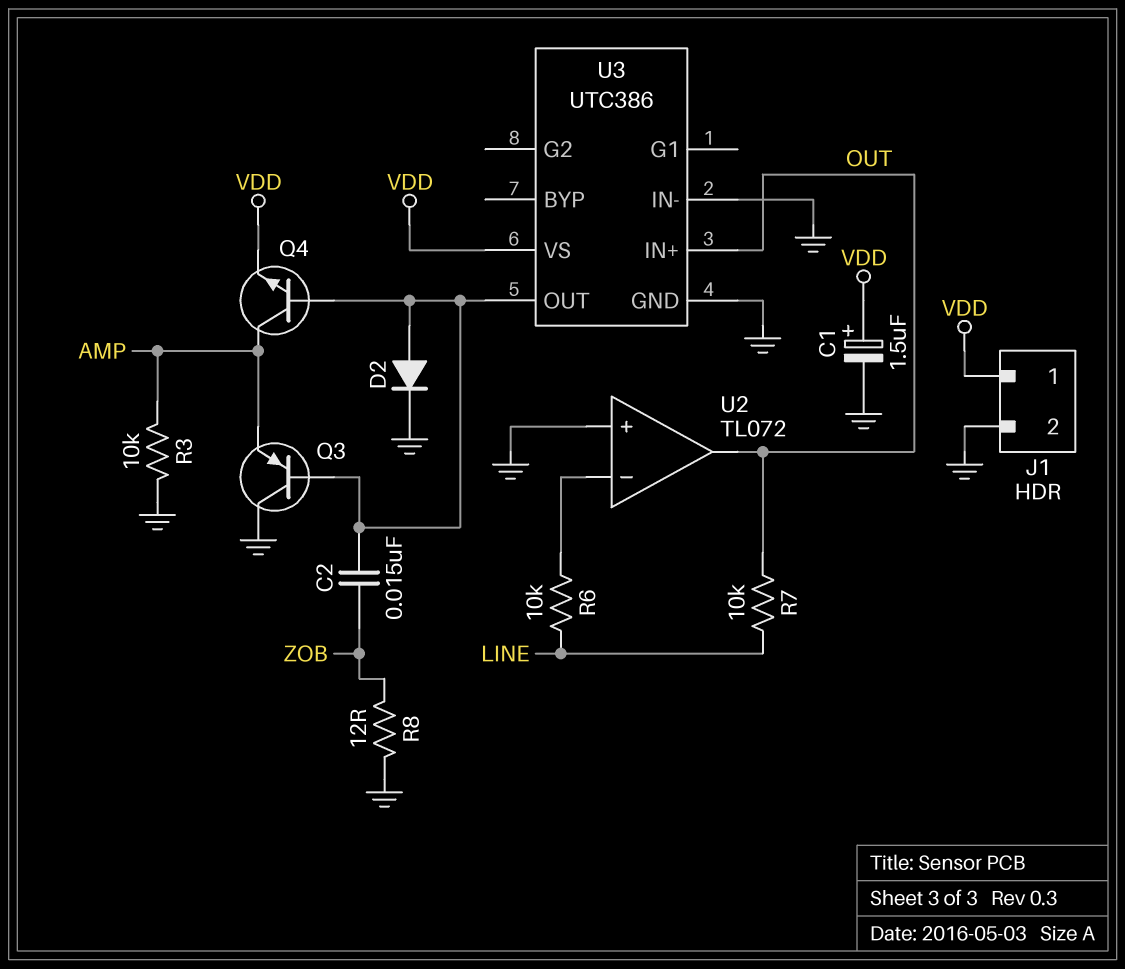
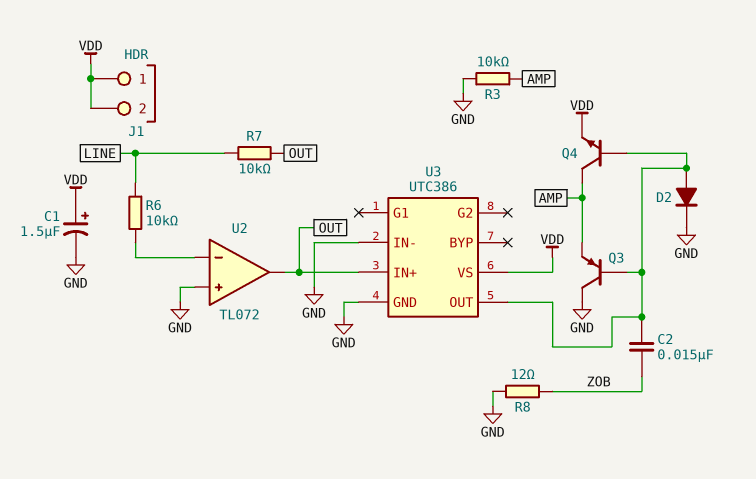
J1 pin 2: GND -> VDD

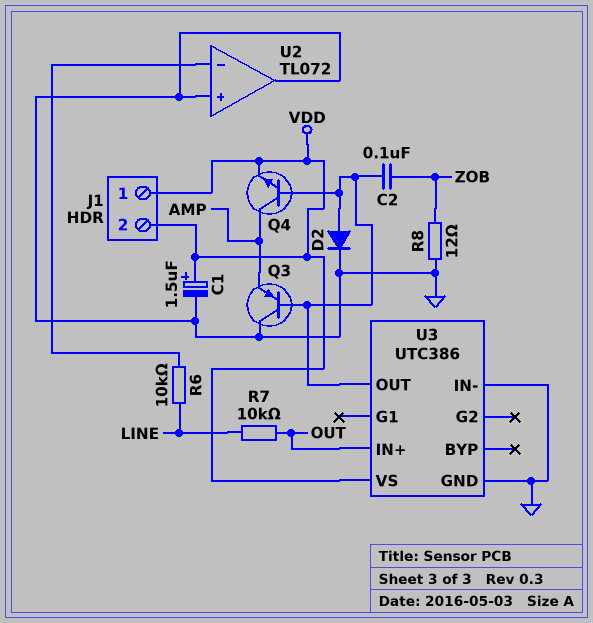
C2: 15nF (U3/OUT, ZOB) -> 100nF (U3/OUT, ZOB)
R3: 10k (AMP, GND) -> none
U2 pin out: OUT -> GND

